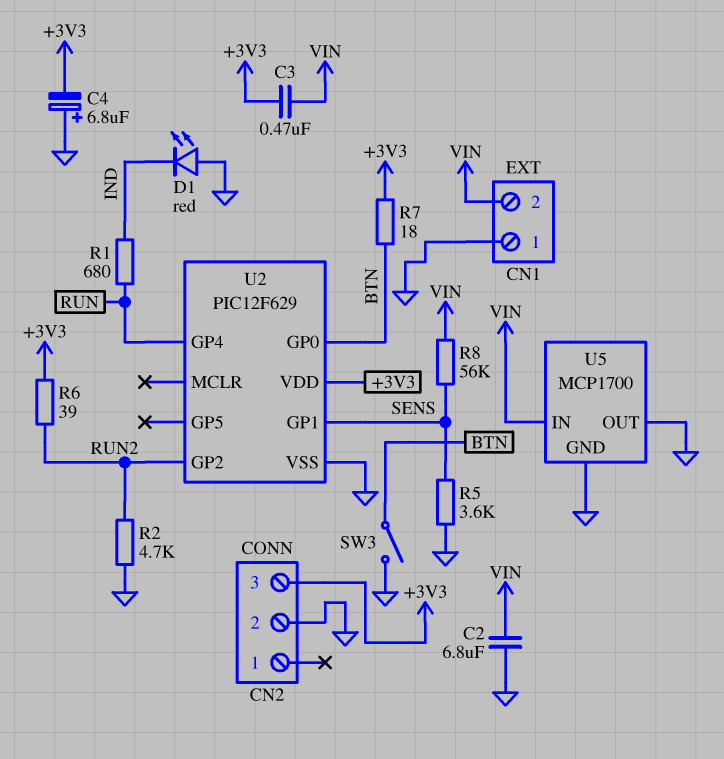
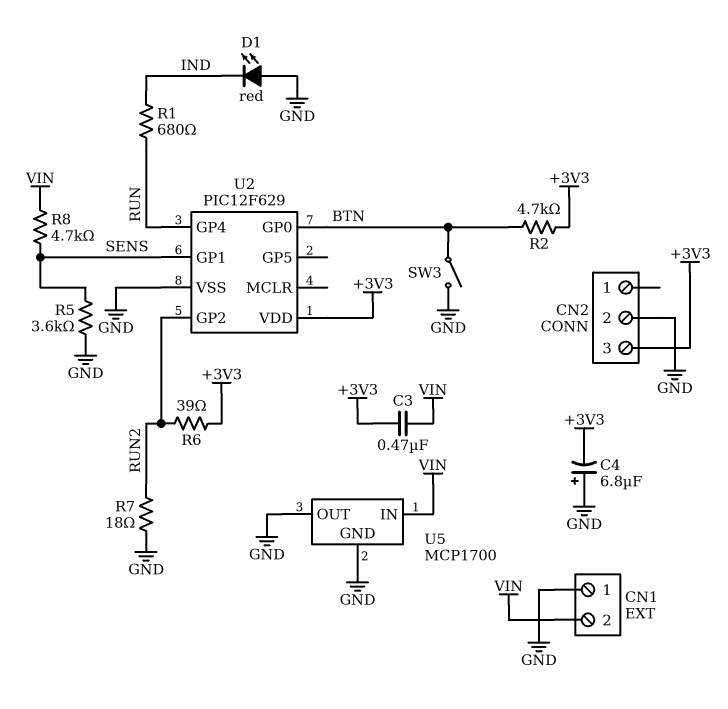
C2: 6.8uF (GND, VIN) -> none
R2: 4.7k (GND, RUN2) -> 4.7k (+3V3, BTN)
R7: 18 (+3V3, BTN) -> 18 (GND, RUN2)
R8: 56k (SENS, VIN) -> 4.7k (SENS, VIN)

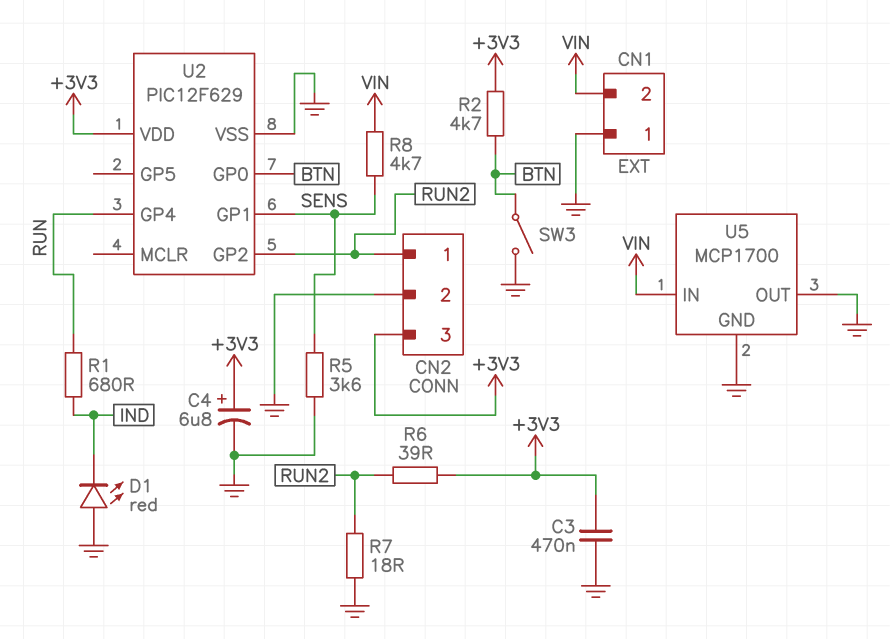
C3: 470nF (+3V3, VIN) -> 470nF (+3V3, GND)
C4: 6.8uF (plus GND, minus +3V3) -> 6.8uF (plus +3V3, minus GND)
CN2 pin 1: none -> RUN2

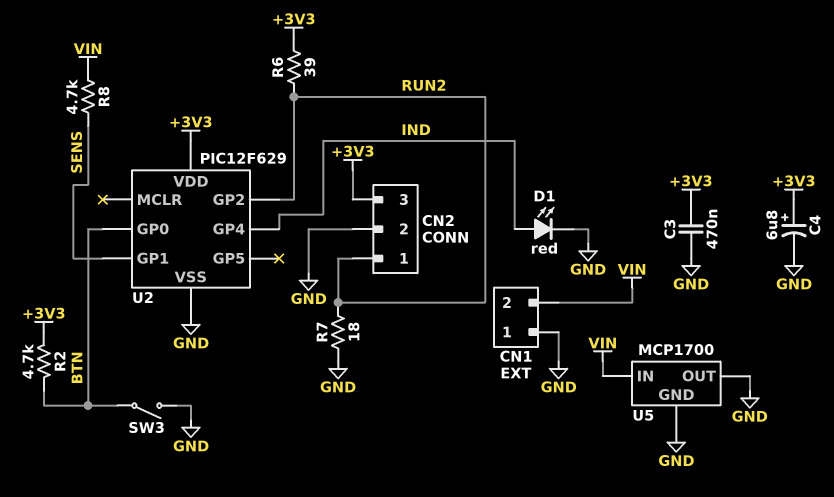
D1: LED red (A GND, K IND) -> LED red (A IND, K GND)
R1: 680 (IND, RUN) -> none
R5: 3.6k (GND, SENS) -> none
U2 pin GP4: RUN -> IND

